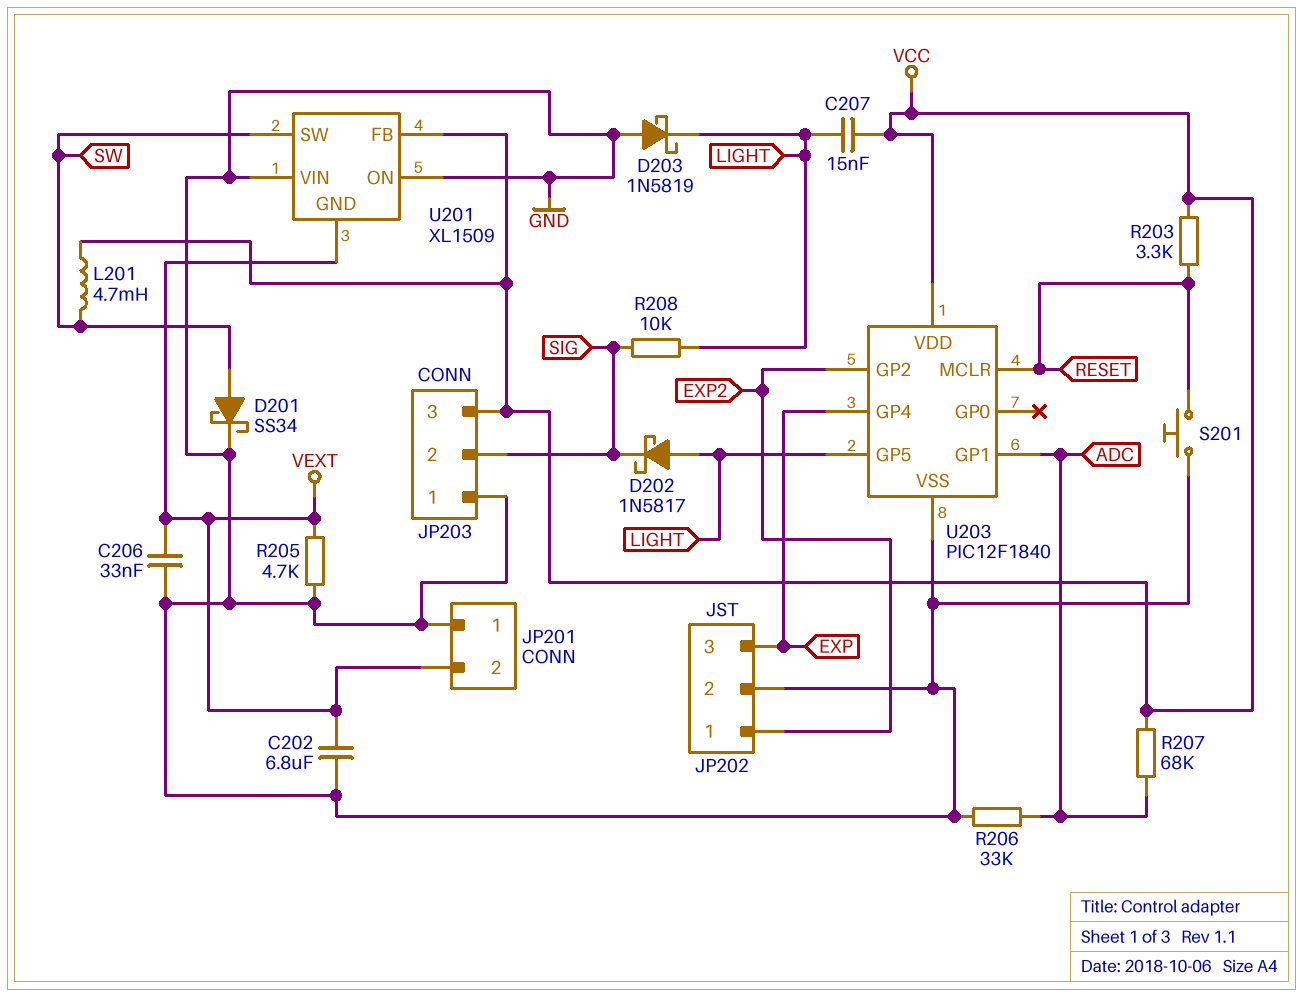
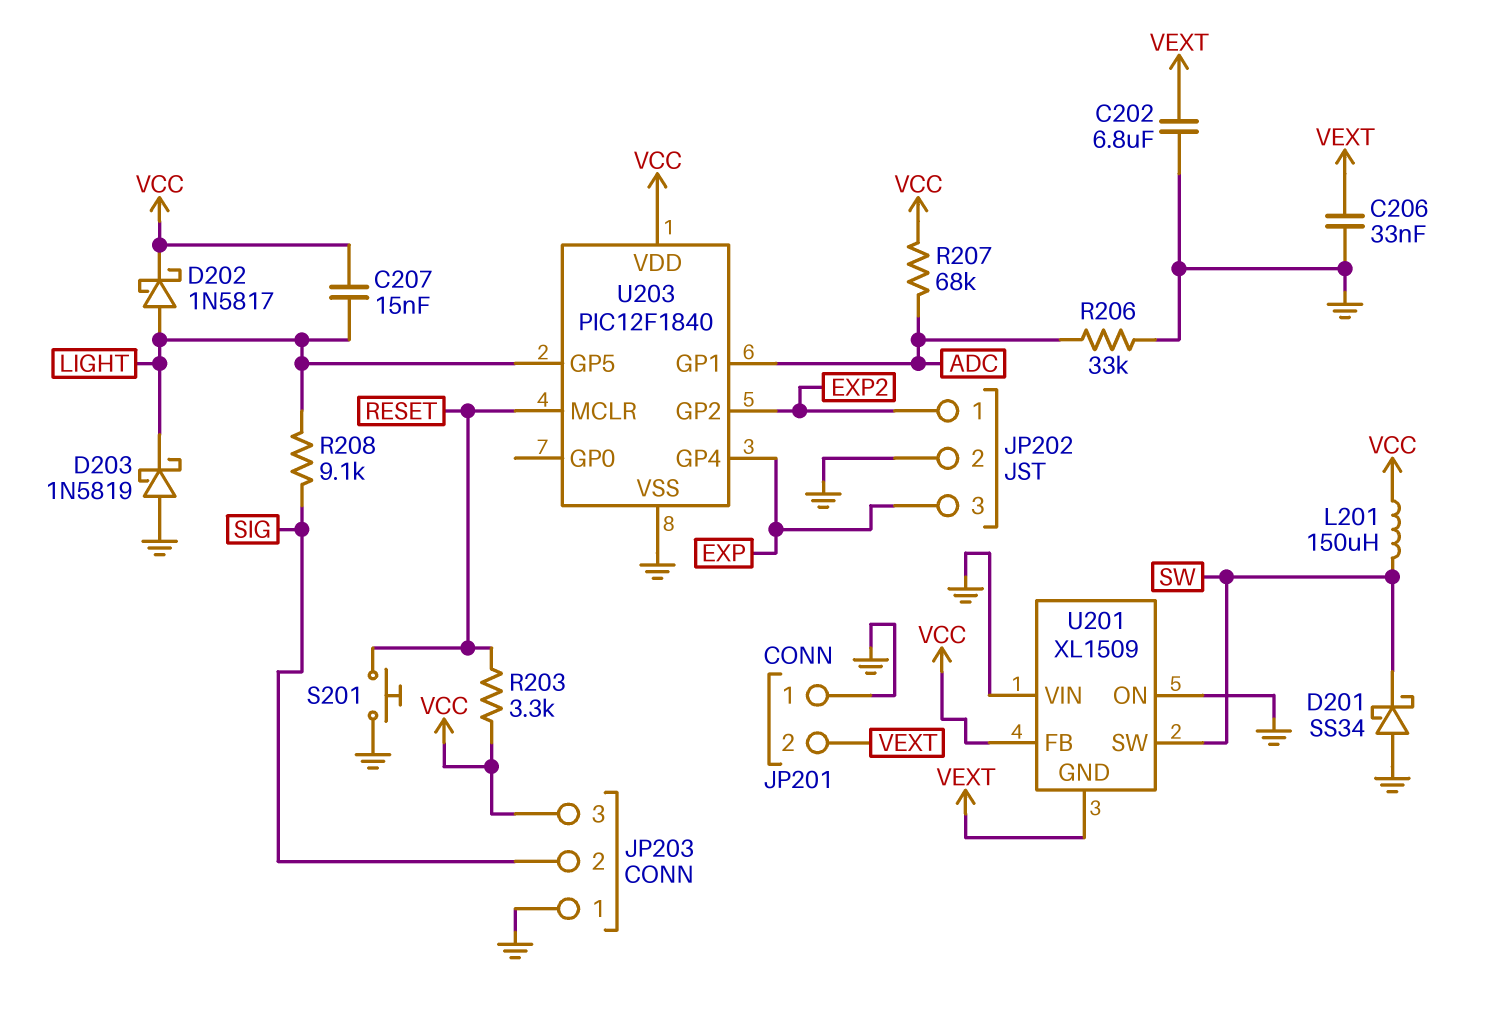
D201: schottky SS34 (A SW, K GND) -> schottky SS34 (A GND, K SW)
D202: schottky 1N5817 (A LIGHT, K SIG) -> schottky 1N5817 (A LIGHT, K VCC)
L201: 4.7mH (SW, VCC) -> 150uH (SW, VCC)
R205: 4.7k (GND, VEXT) -> none
R208: 10k (LIGHT, SIG) -> 9.1k (LIGHT, SIG)

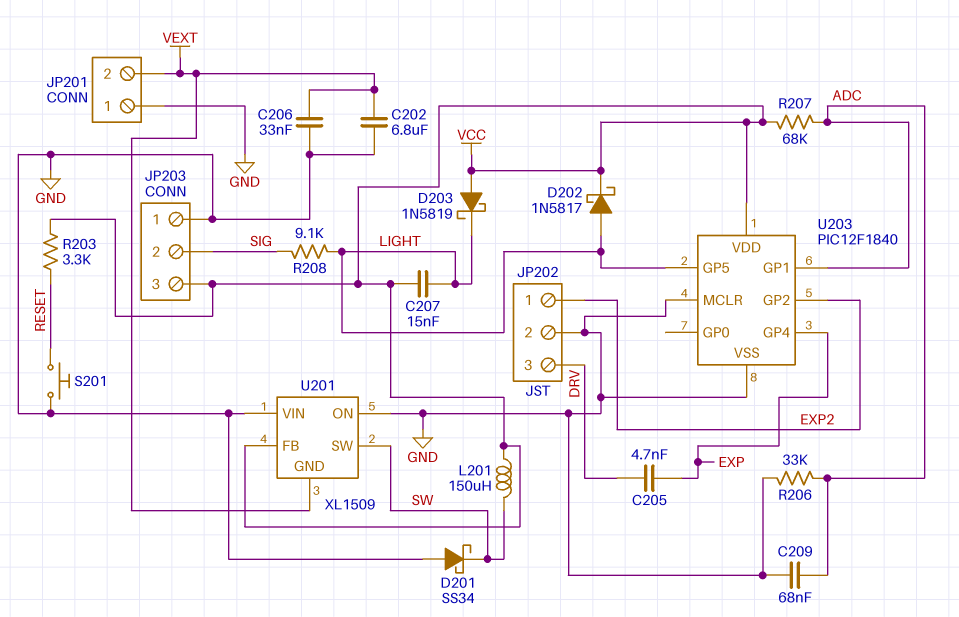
C205: none -> 4.7nF (DRV, EXP)
C209: none -> 68nF (ADC, GND)
D203: schottky 1N5819 (A GND, K LIGHT) -> schottky 1N5819 (A VCC, K LIGHT)
JP202 pin 3: EXP -> DRV
U203 pin MCLR: RESET -> GND

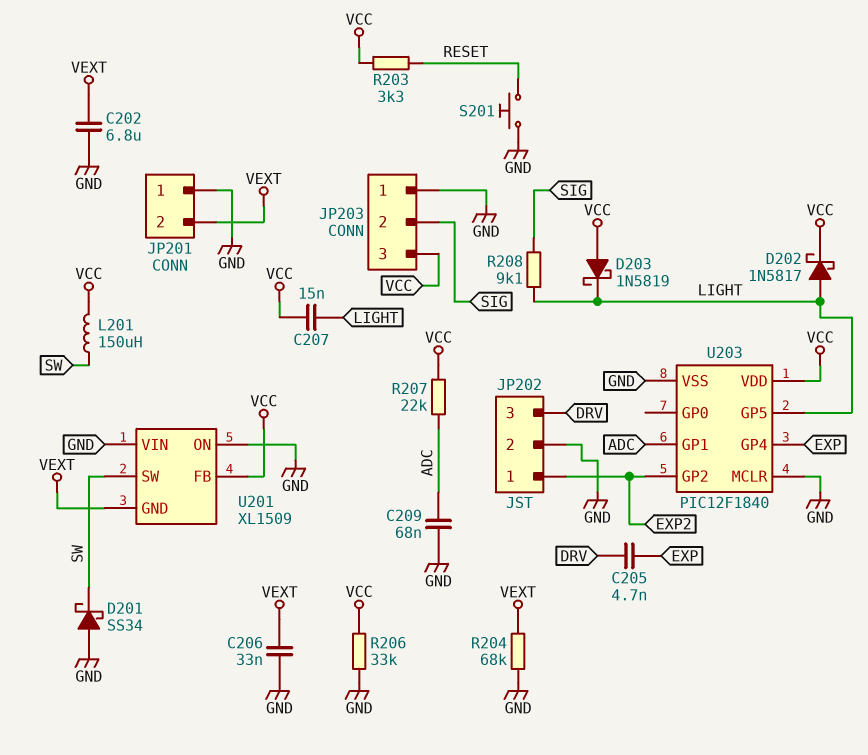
R204: none -> 68k (GND, VEXT)
R206: 33k (ADC, GND) -> 33k (GND, VCC)
R207: 68k (ADC, VCC) -> 22k (ADC, VCC)

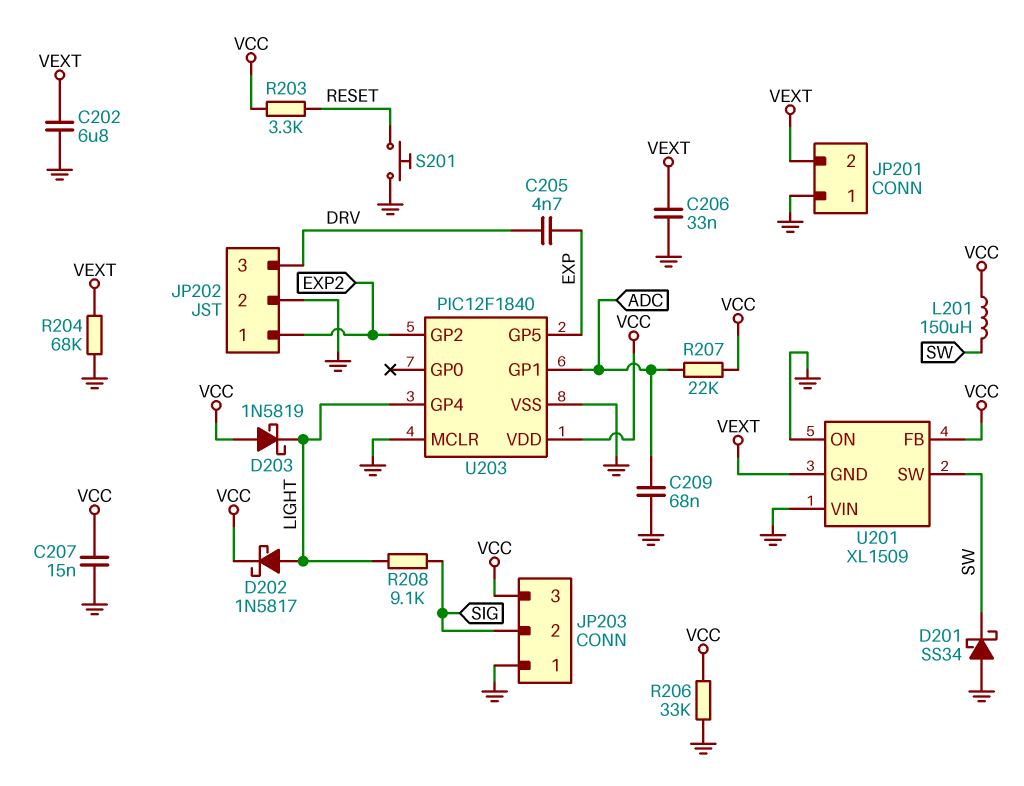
C207: 15nF (LIGHT, VCC) -> 15nF (GND, VCC)
U203 pin GP4: EXP -> LIGHT
U203 pin GP5: LIGHT -> EXP

